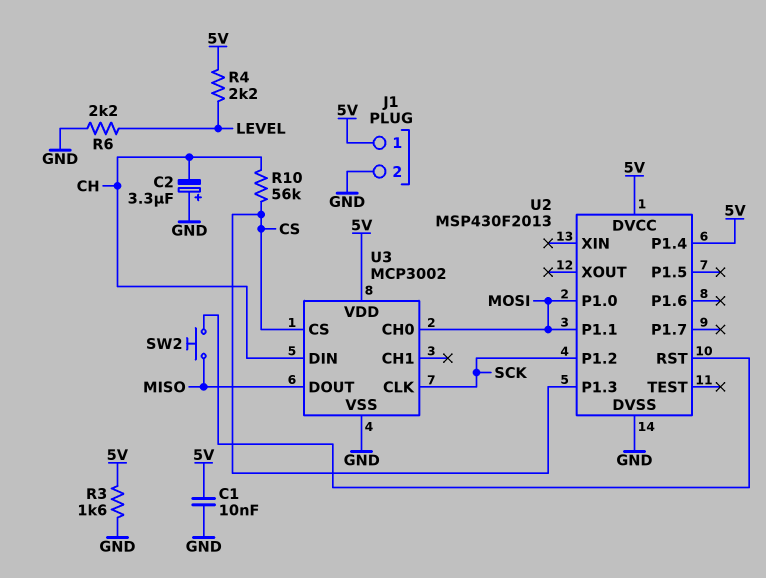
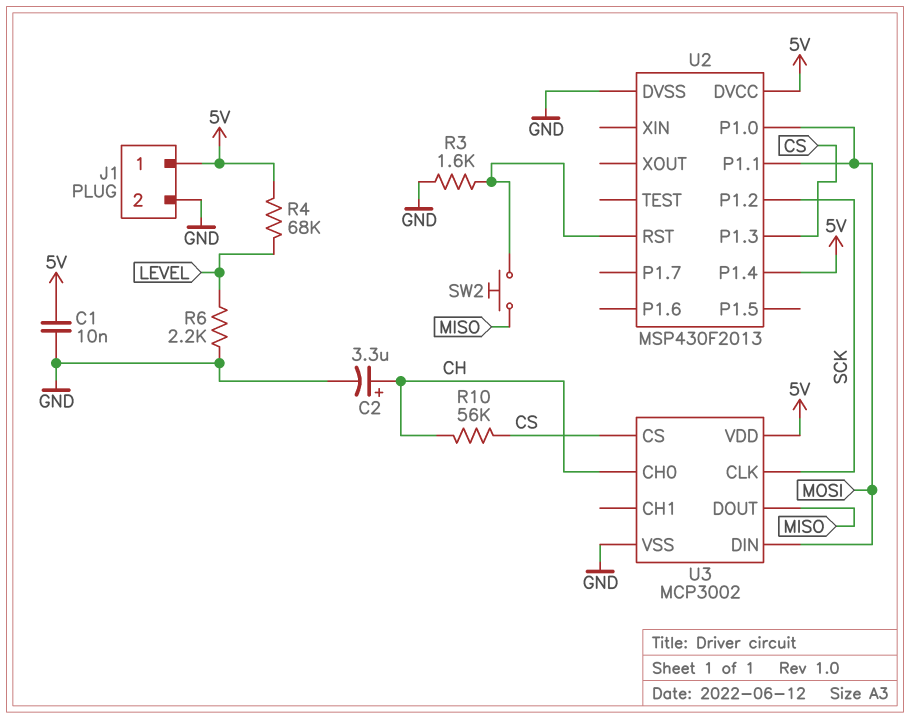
C2: 3.3uF (plus GND, minus CH) -> 3.3uF (plus CH, minus GND)
R3: 1.6k (5V, GND) -> 1.6k (GND, U2/RST)
R4: 2.2k (5V, LEVEL) -> 68k (5V, LEVEL)
U3 pin CH0: MOSI -> CH
U3 pin DIN: CH -> MOSI

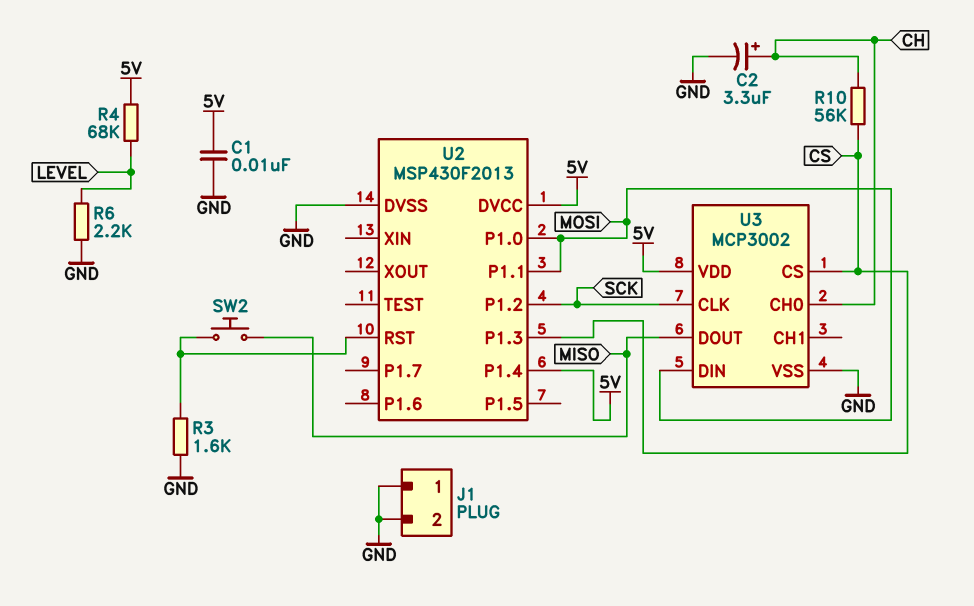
J1 pin 1: 5V -> GND

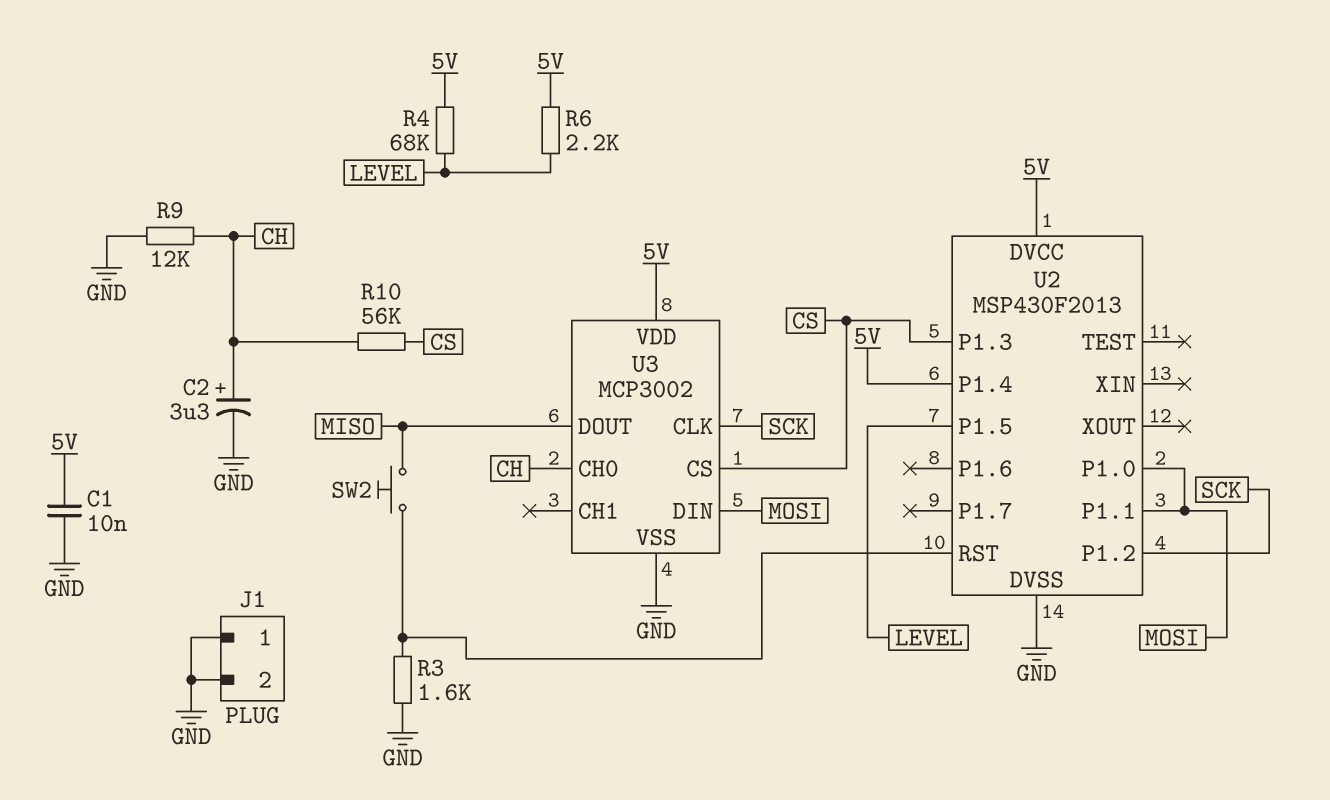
R6: 2.2k (GND, LEVEL) -> 2.2k (5V, LEVEL)
R9: none -> 12k (CH, GND)
U2 pin P1.5: none -> LEVEL

